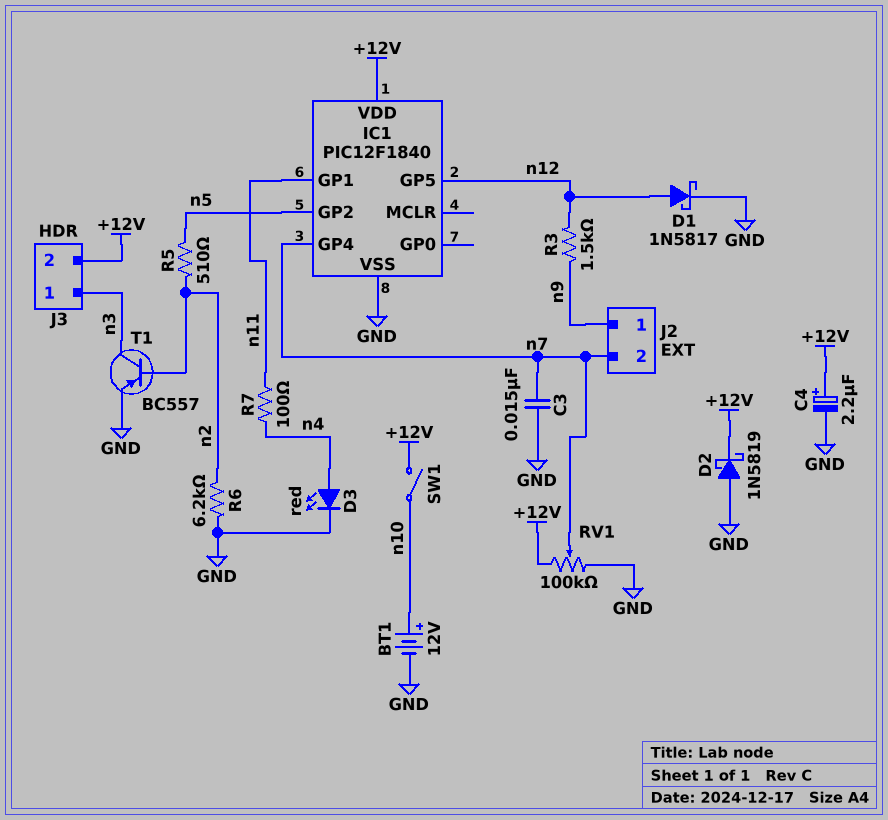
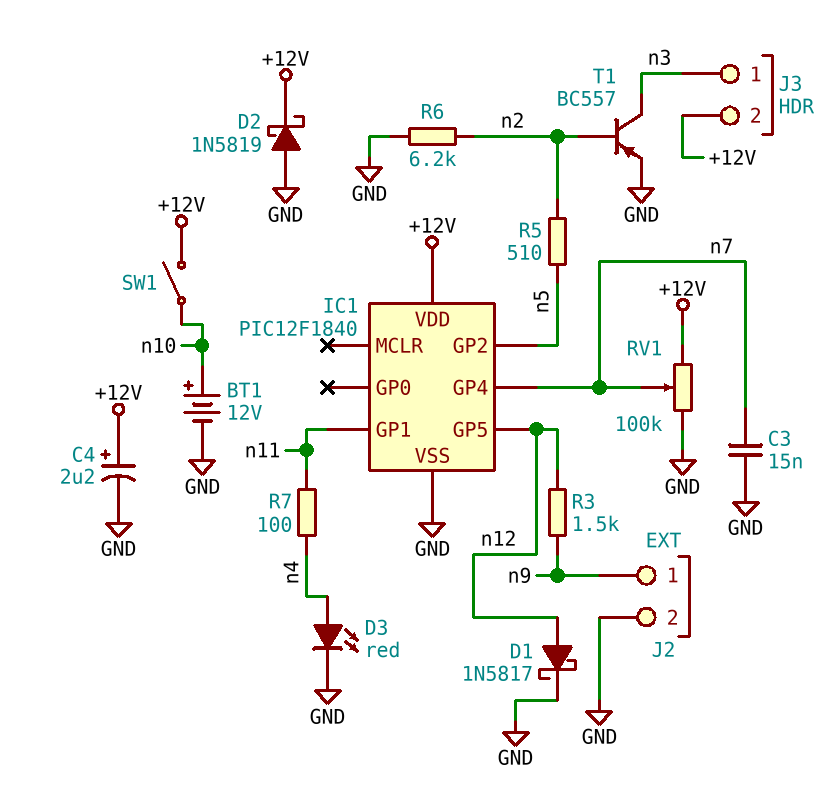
J2 pin 2: n7 -> GND

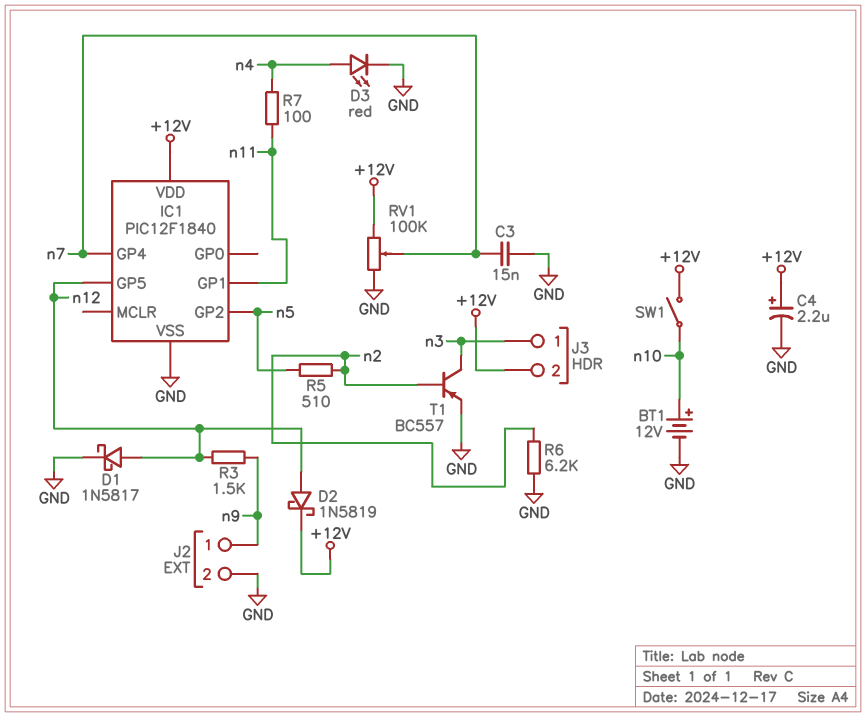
D2: schottky 1N5819 (A GND, K +12V) -> schottky 1N5819 (A n12, K +12V)

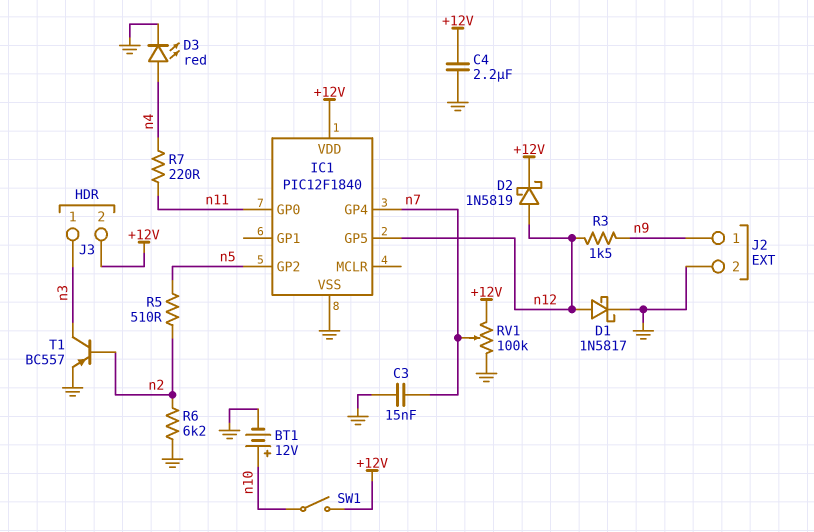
C4: 2.2uF (plus +12V, minus GND) -> 2.2uF (+12V, GND)
IC1 pin GP0: none -> n11
IC1 pin GP1: n11 -> none
R7: 100 (n4, n11) -> 220 (n4, n11)

